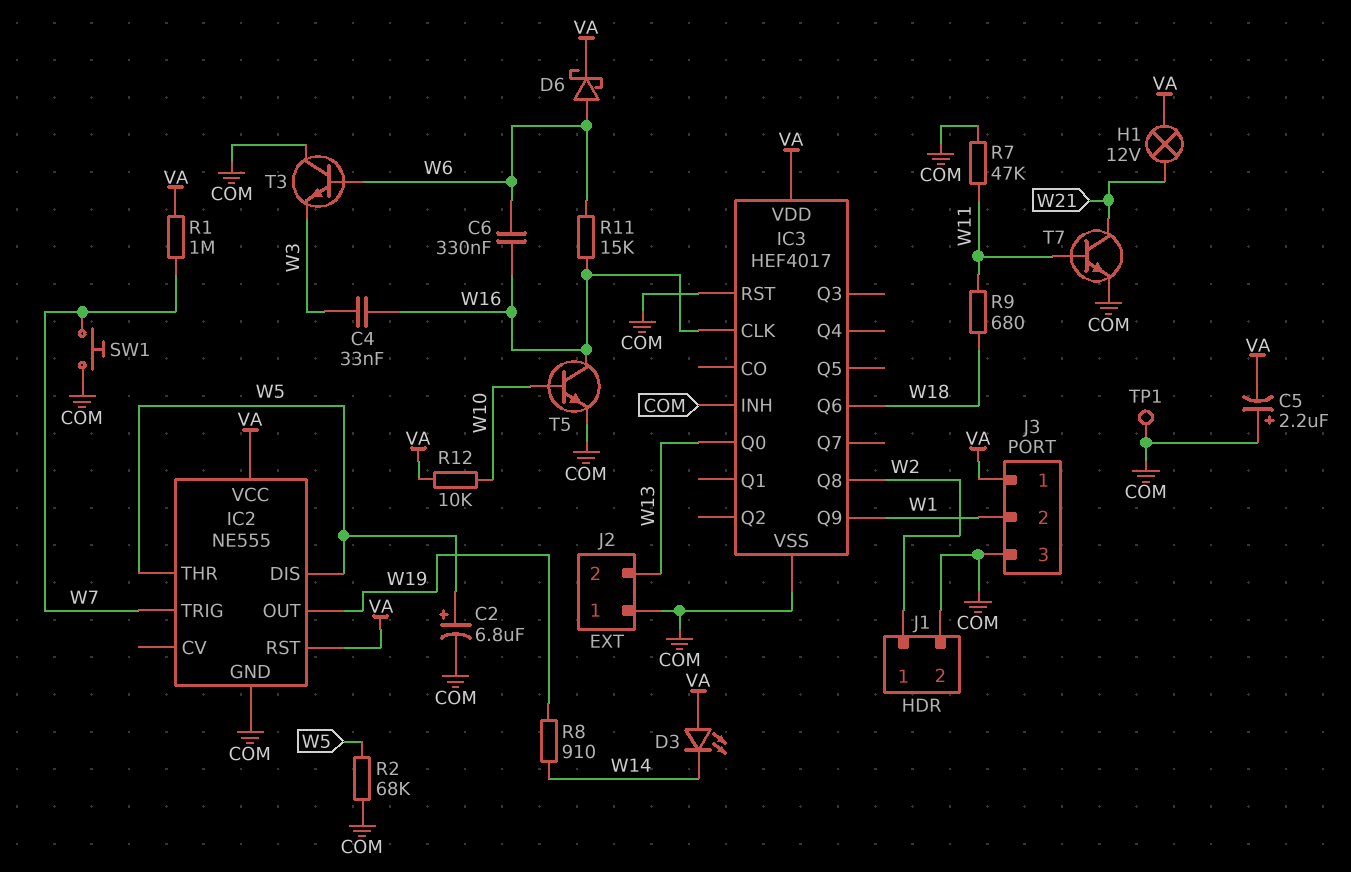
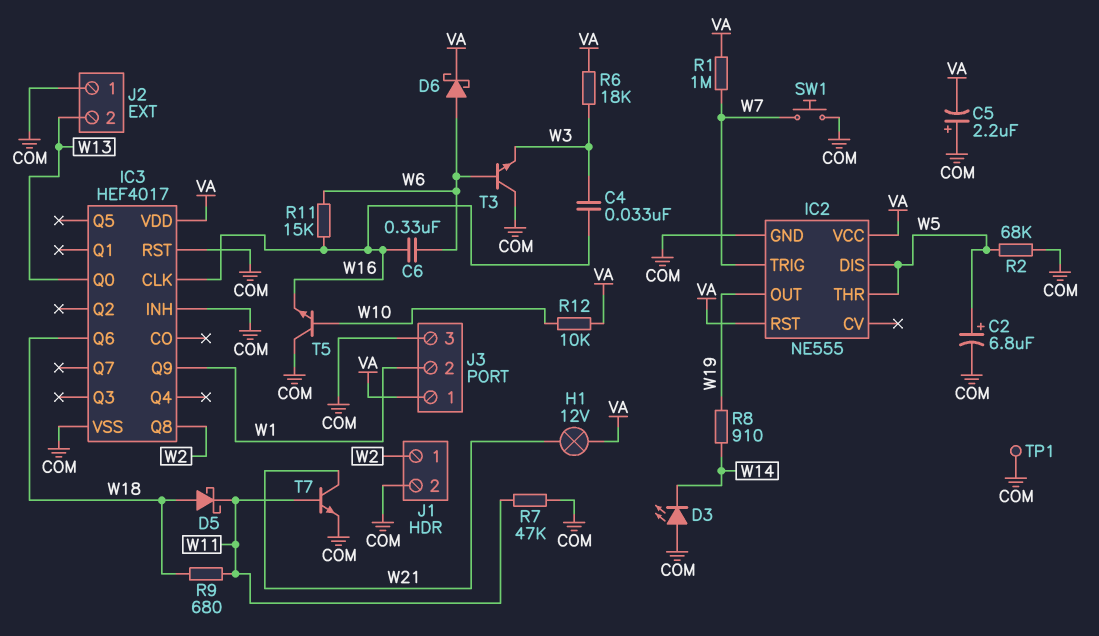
D3: LED (A VA, K W14) -> LED (A COM, K W14)
D5: none -> schottky (A W18, K W11)
R6: none -> 18k (VA, W3)
T5: NPN (B W10, C W16, E COM) -> NPN (B W10, C COM, E W16)

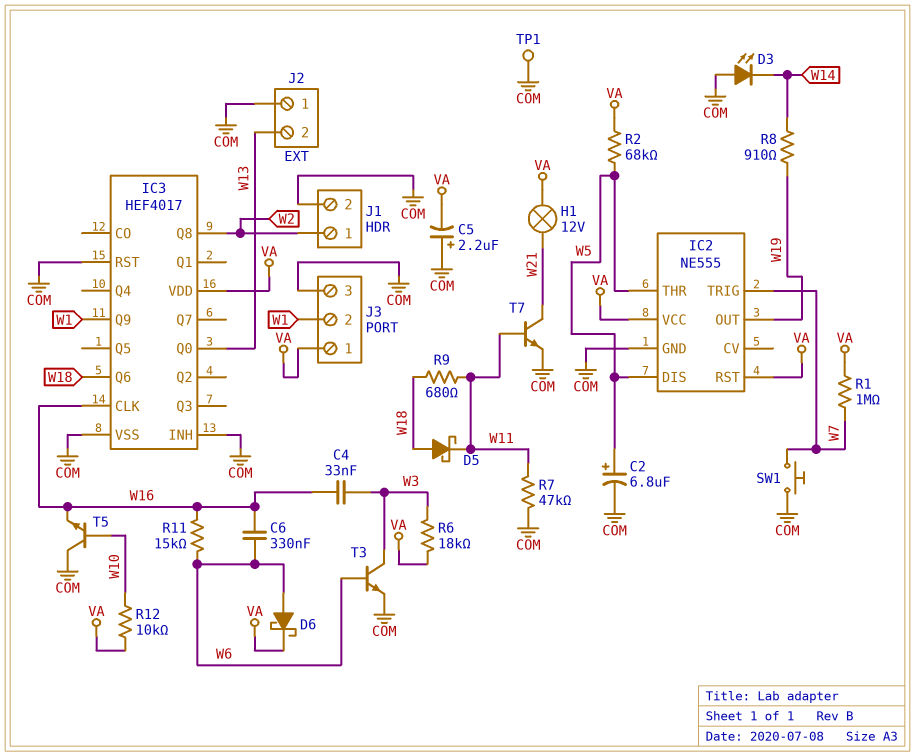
R2: 68k (COM, W5) -> 68k (VA, W5)
T3: NPN (B W6, C COM, E W3) -> NPN (B W6, C W3, E COM)

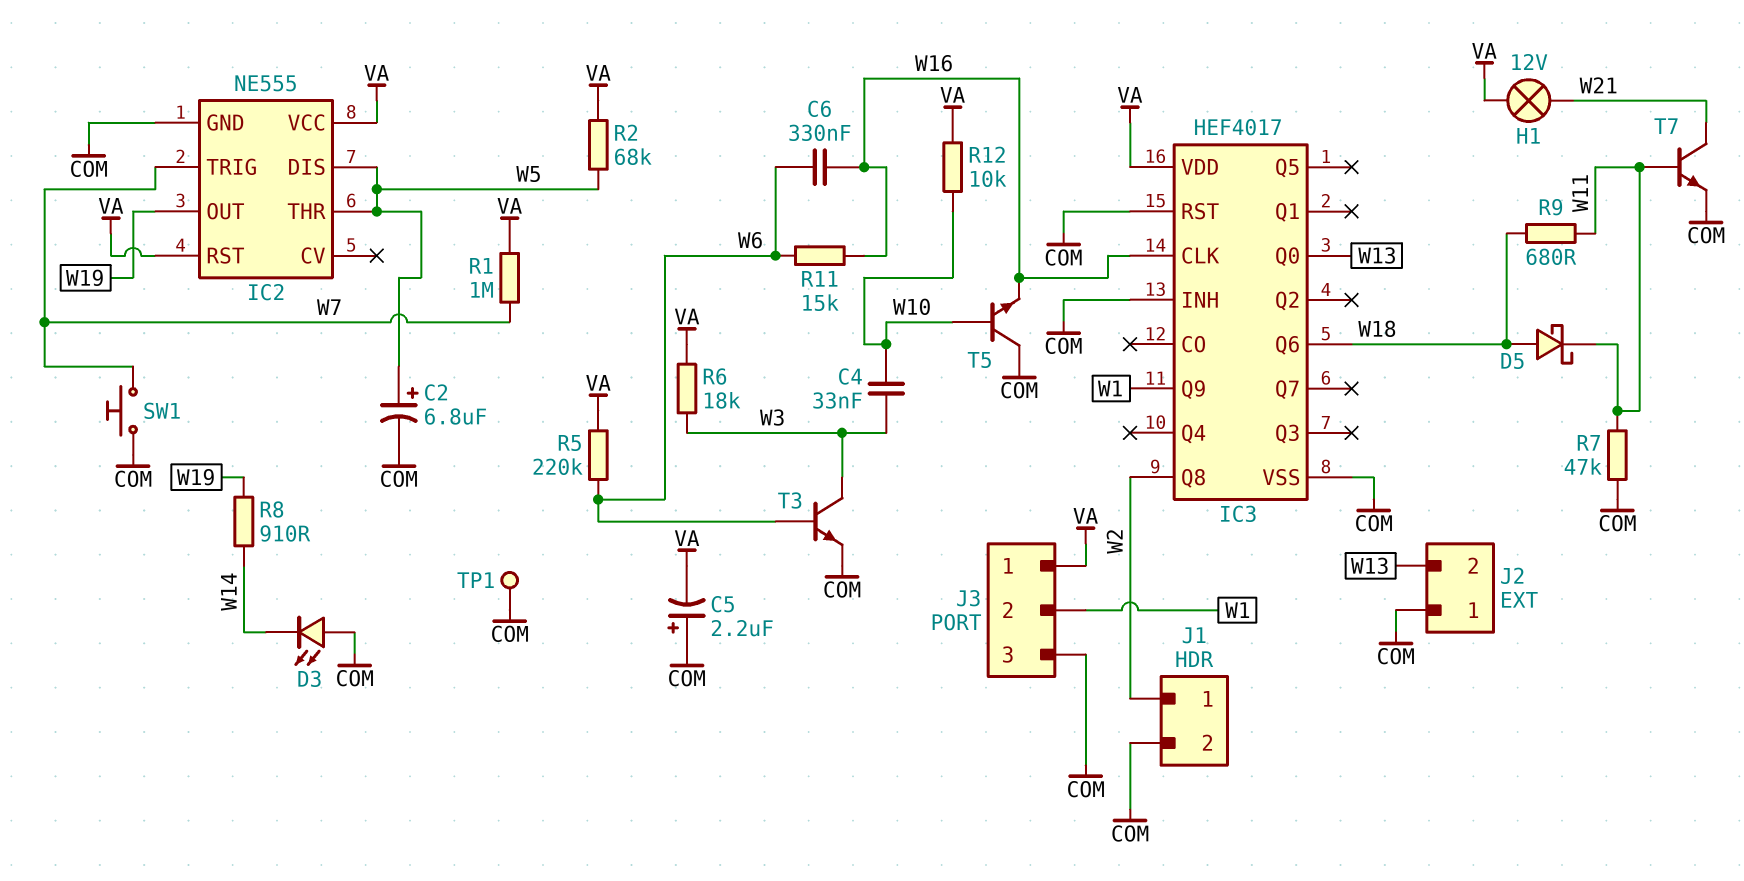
C4: 33nF (W3, W16) -> 33nF (W3, W10)
D6: schottky (A W6, K VA) -> none
R5: none -> 220k (VA, W6)

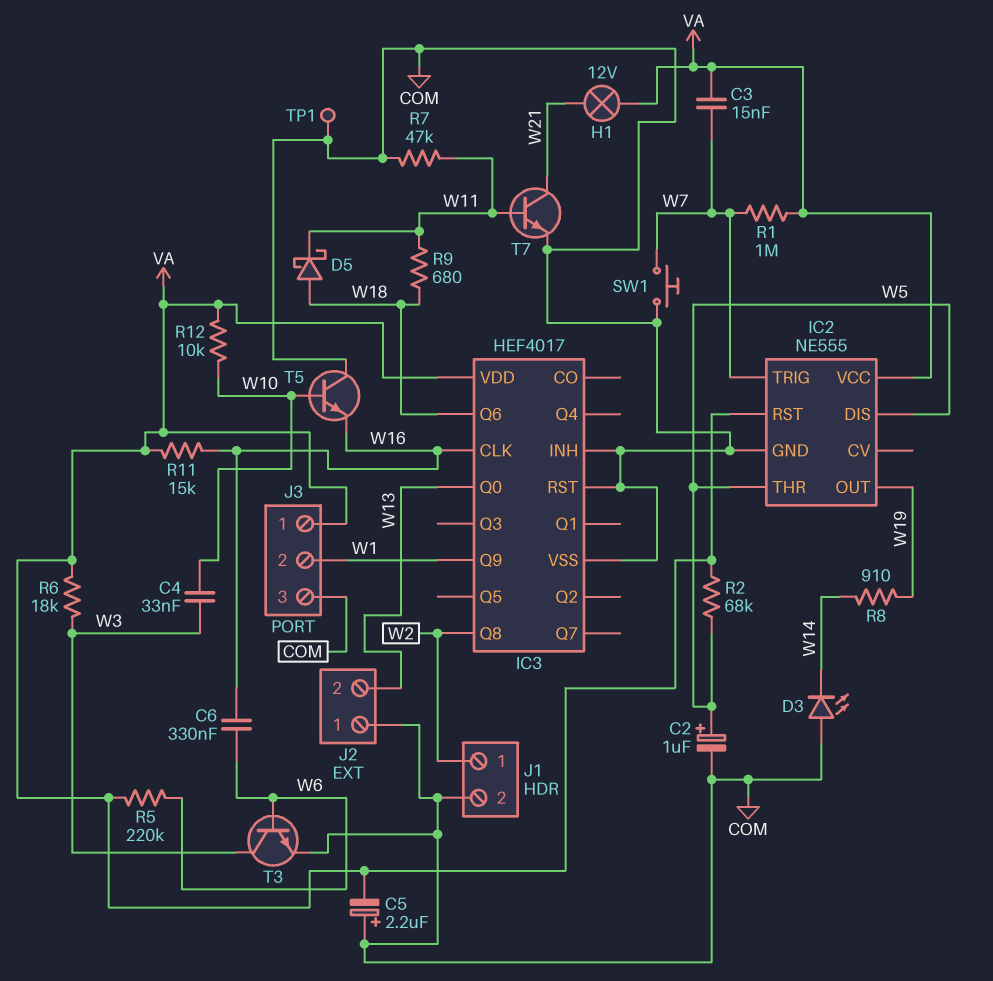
C2: 6.8uF (plus W5, minus COM) -> 1uF (plus W5, minus COM)
C3: none -> 15nF (VA, W7)
R11: 15k (W6, W16) -> 15k (VA, W16)

